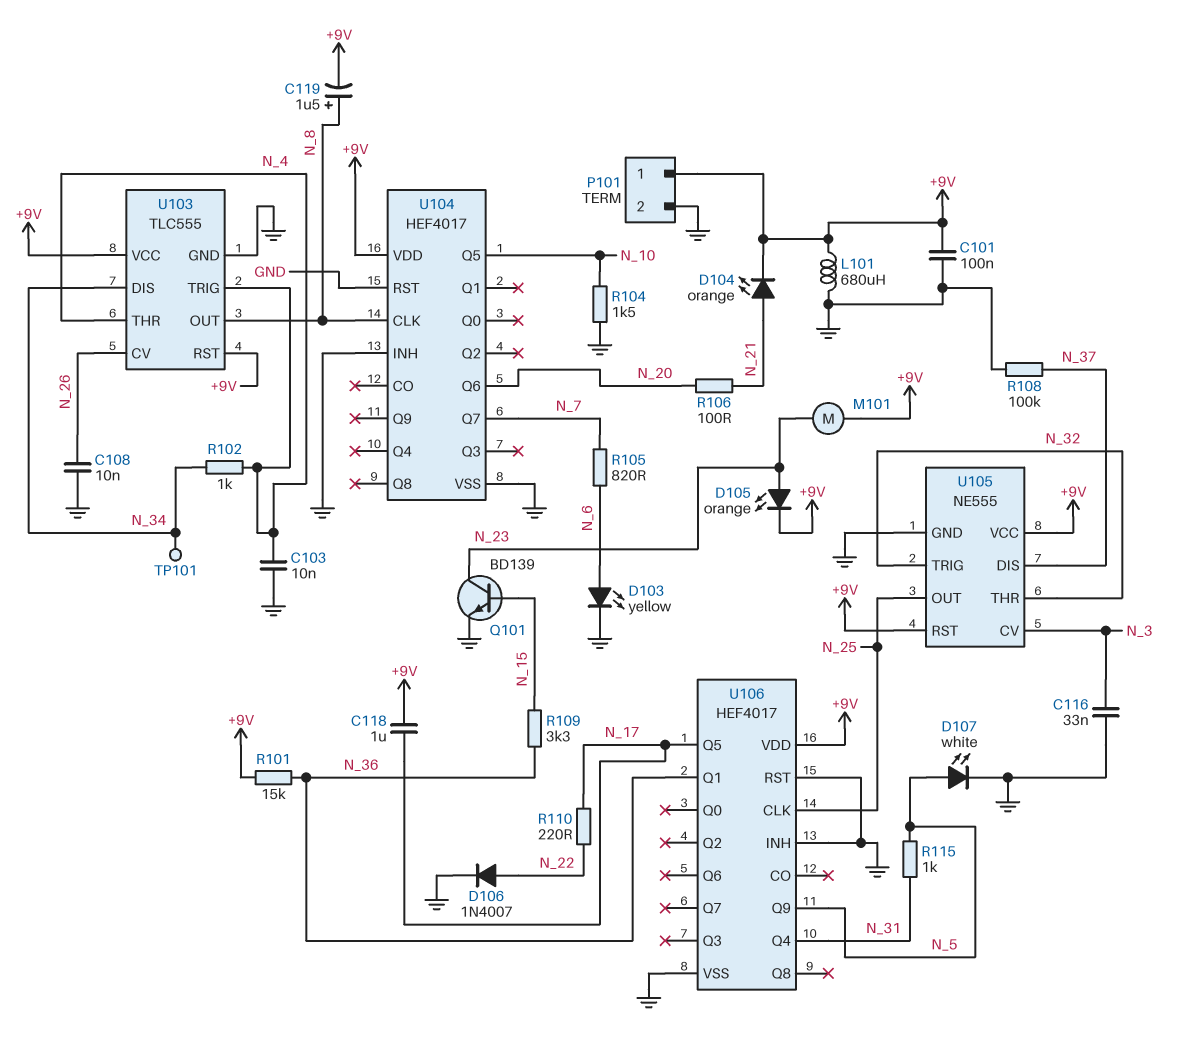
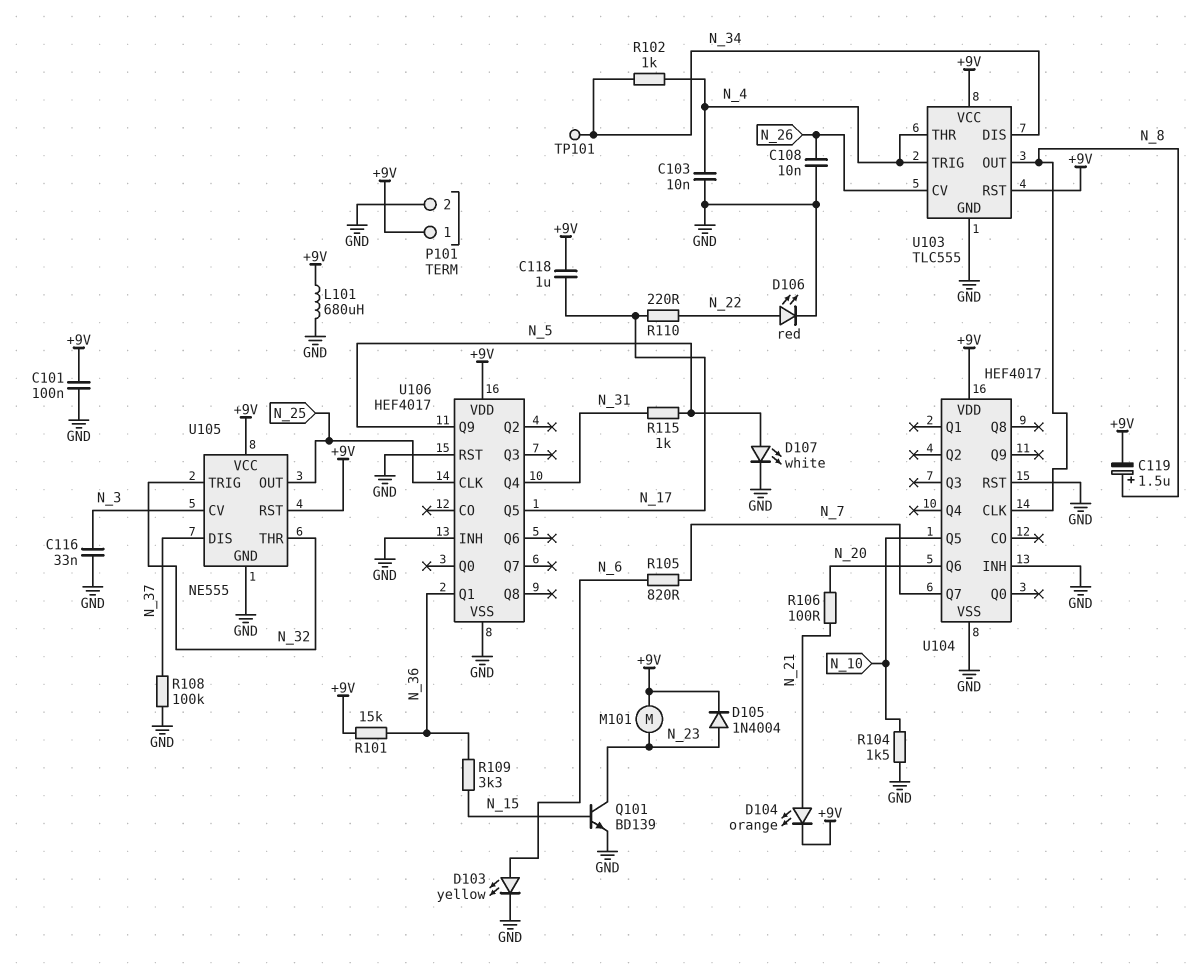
D105: LED orange (A N_23, K +9V) -> diode 1N4004 (A N_23, K +9V)
D106: diode 1N4007 (A N_22, K GND) -> LED red (A N_22, K GND)

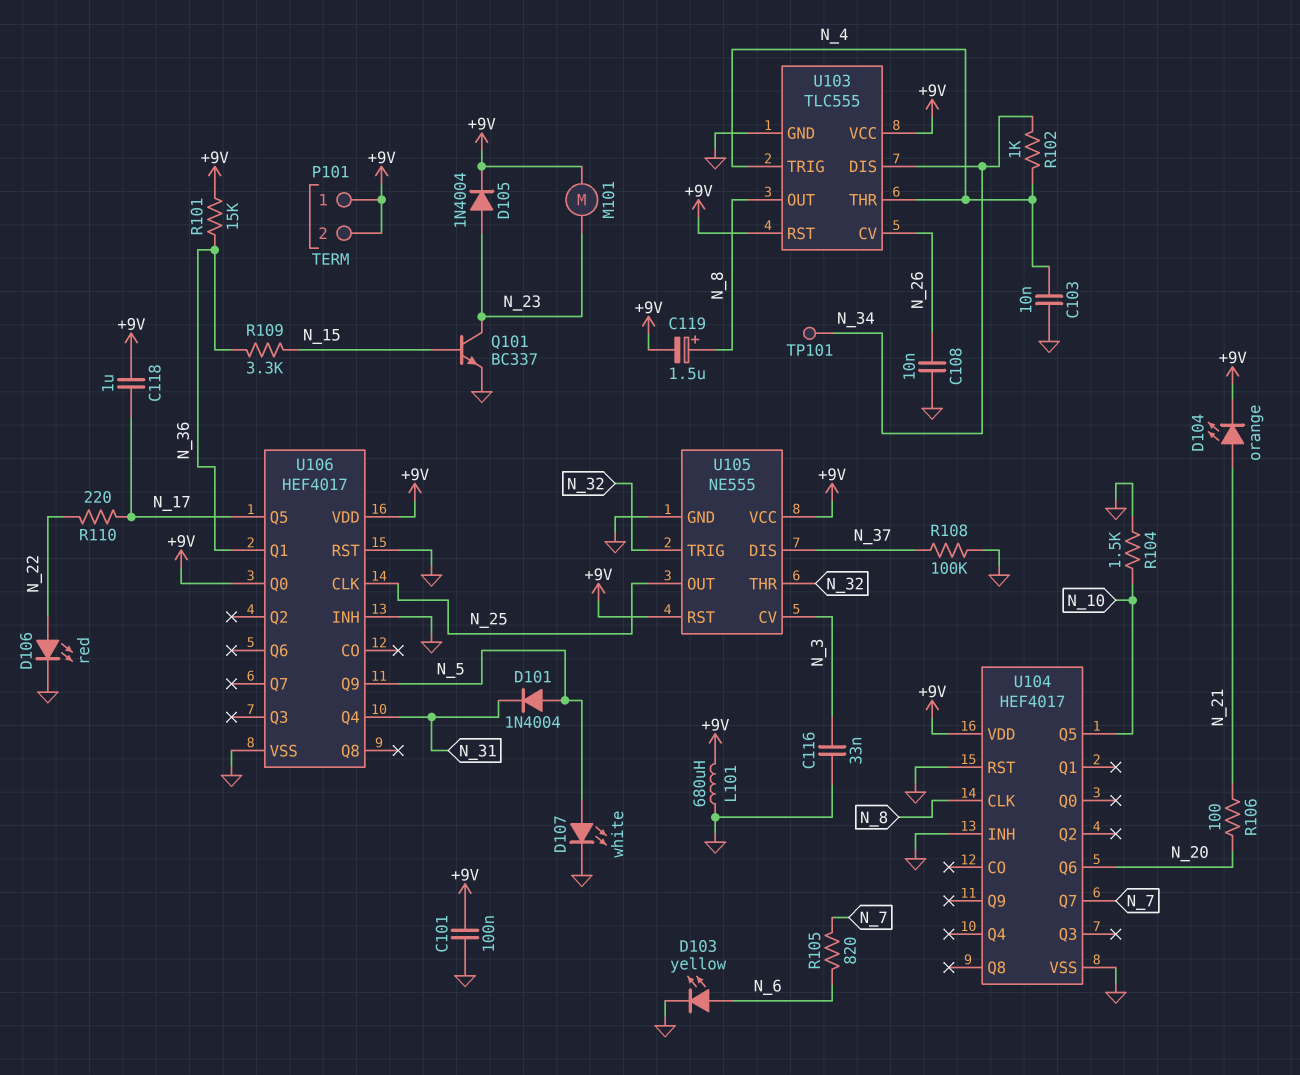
D101: none -> diode 1N4004 (A N_5, K N_31)
P101 pin 2: GND -> +9V
Q101: NPN BD139 (B N_15, C N_23, E GND) -> NPN BC337 (B N_15, C N_23, E GND)
R115: 1k (N_5, N_31) -> none
U106 pin Q0: none -> +9V

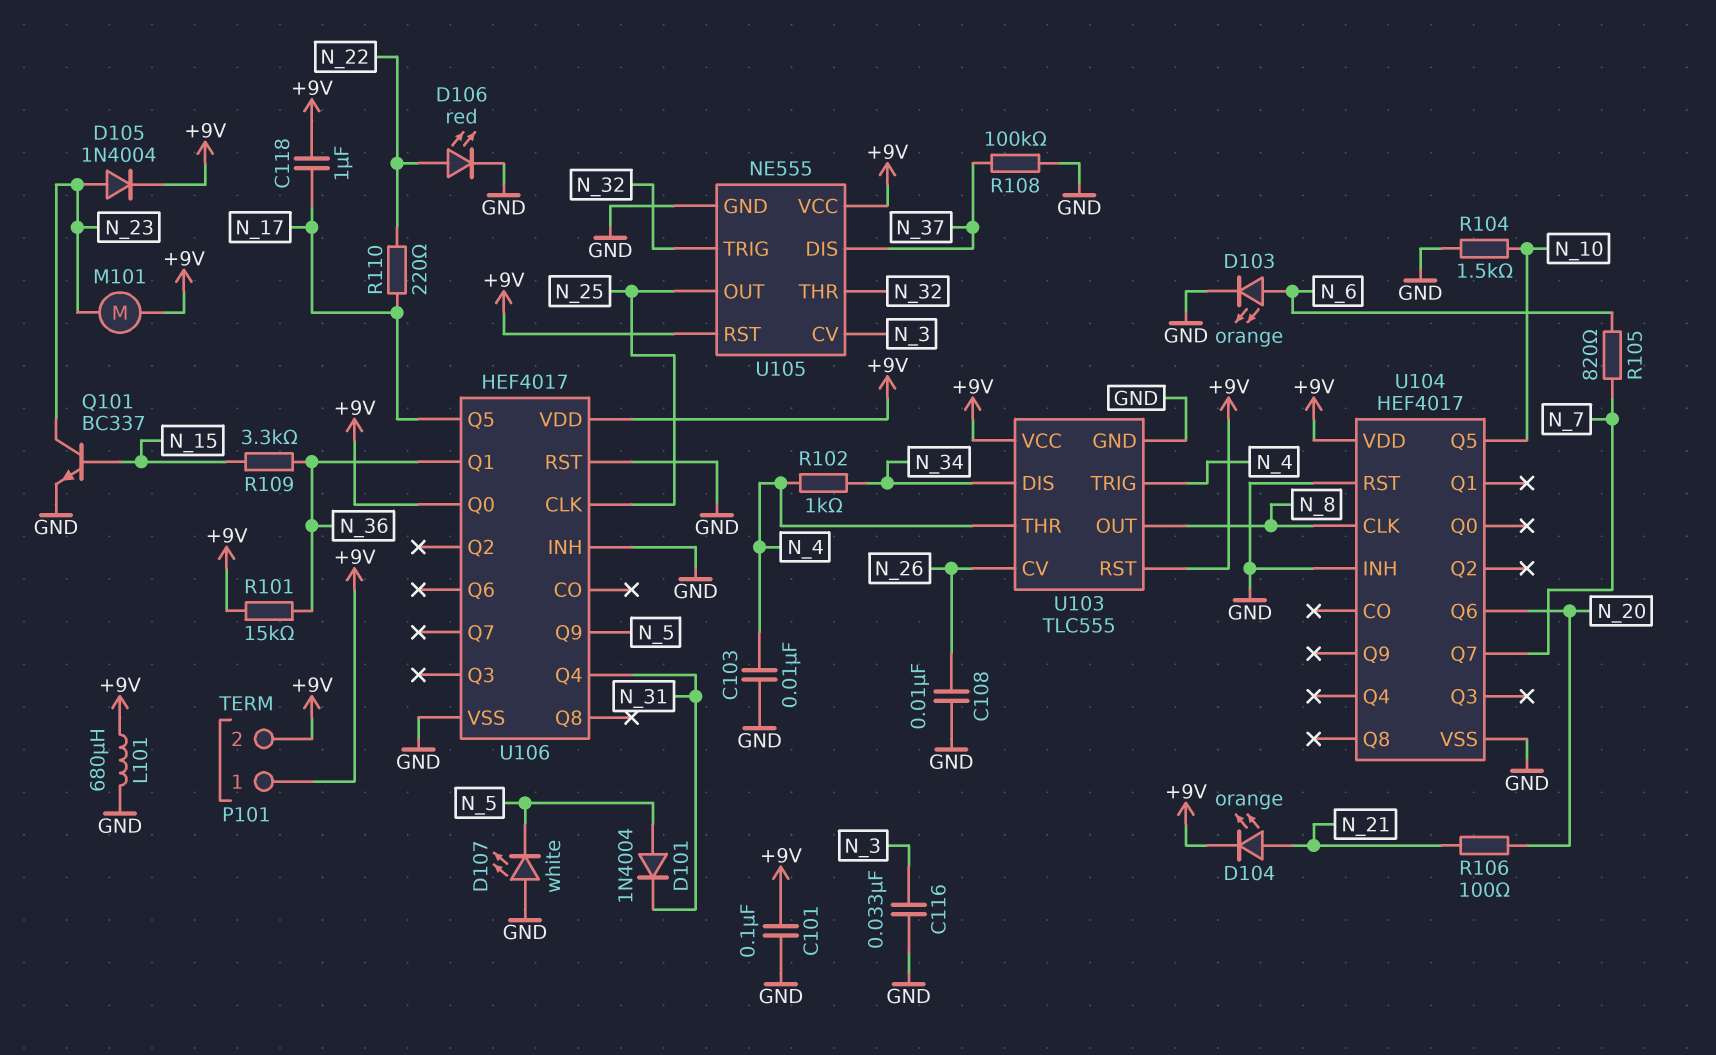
C119: 1.5uF (plus N_8, minus +9V) -> none
D103: LED yellow (A N_6, K GND) -> LED orange (A N_6, K GND)
D107: LED white (A N_5, K GND) -> LED white (A GND, K N_5)
TP101: test point (N_34) -> none

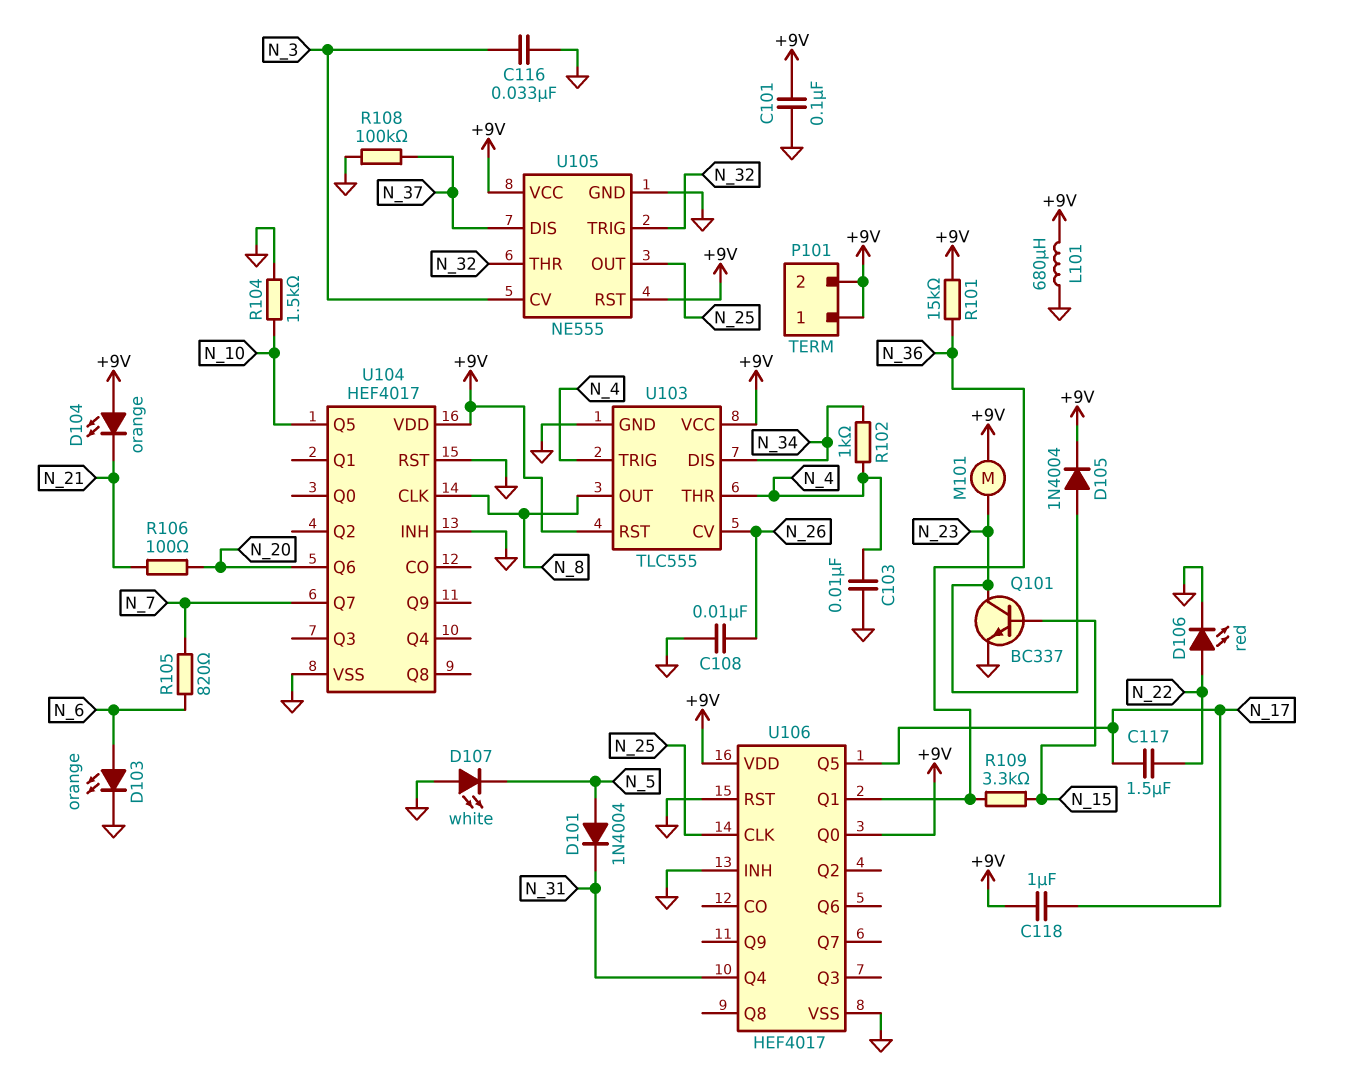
C117: none -> 1.5uF (N_17, N_22)
D104: LED orange (A N_21, K +9V) -> LED orange (A +9V, K N_21)
R110: 220 (N_17, N_22) -> none
U106 pin Q9: N_5 -> none

